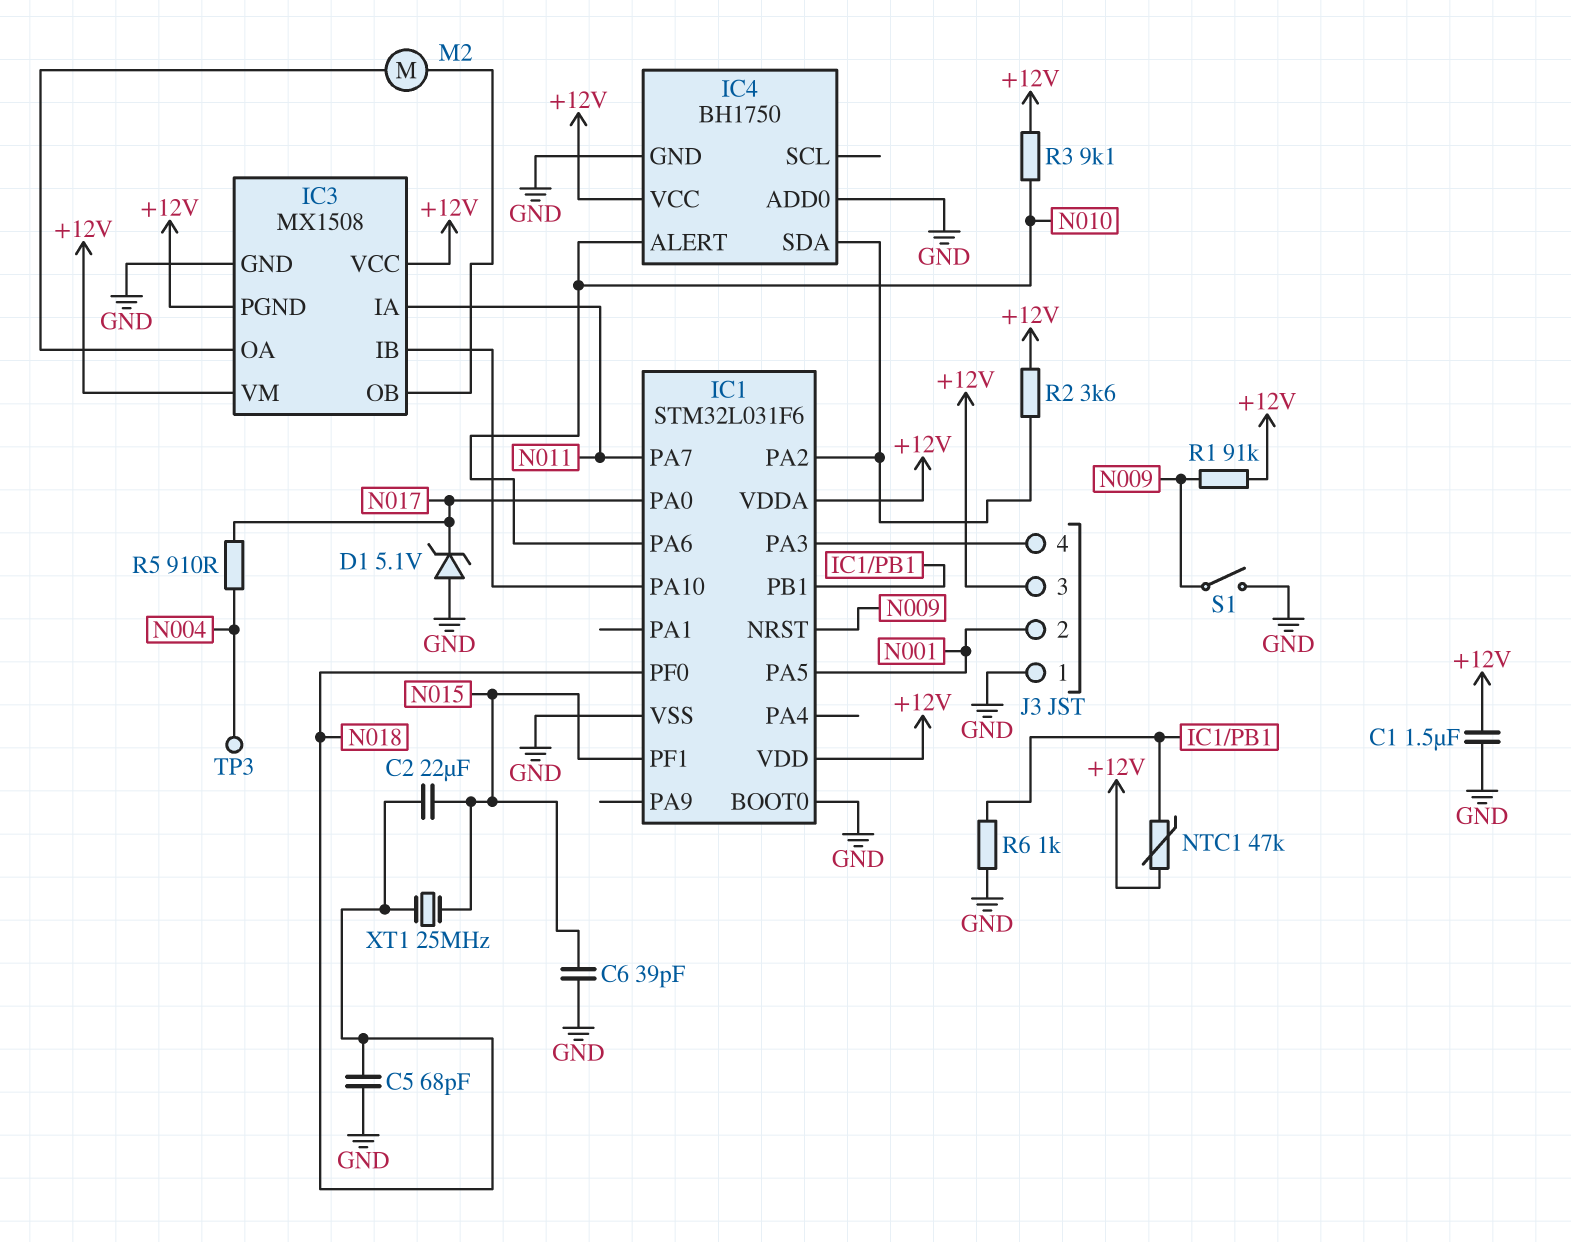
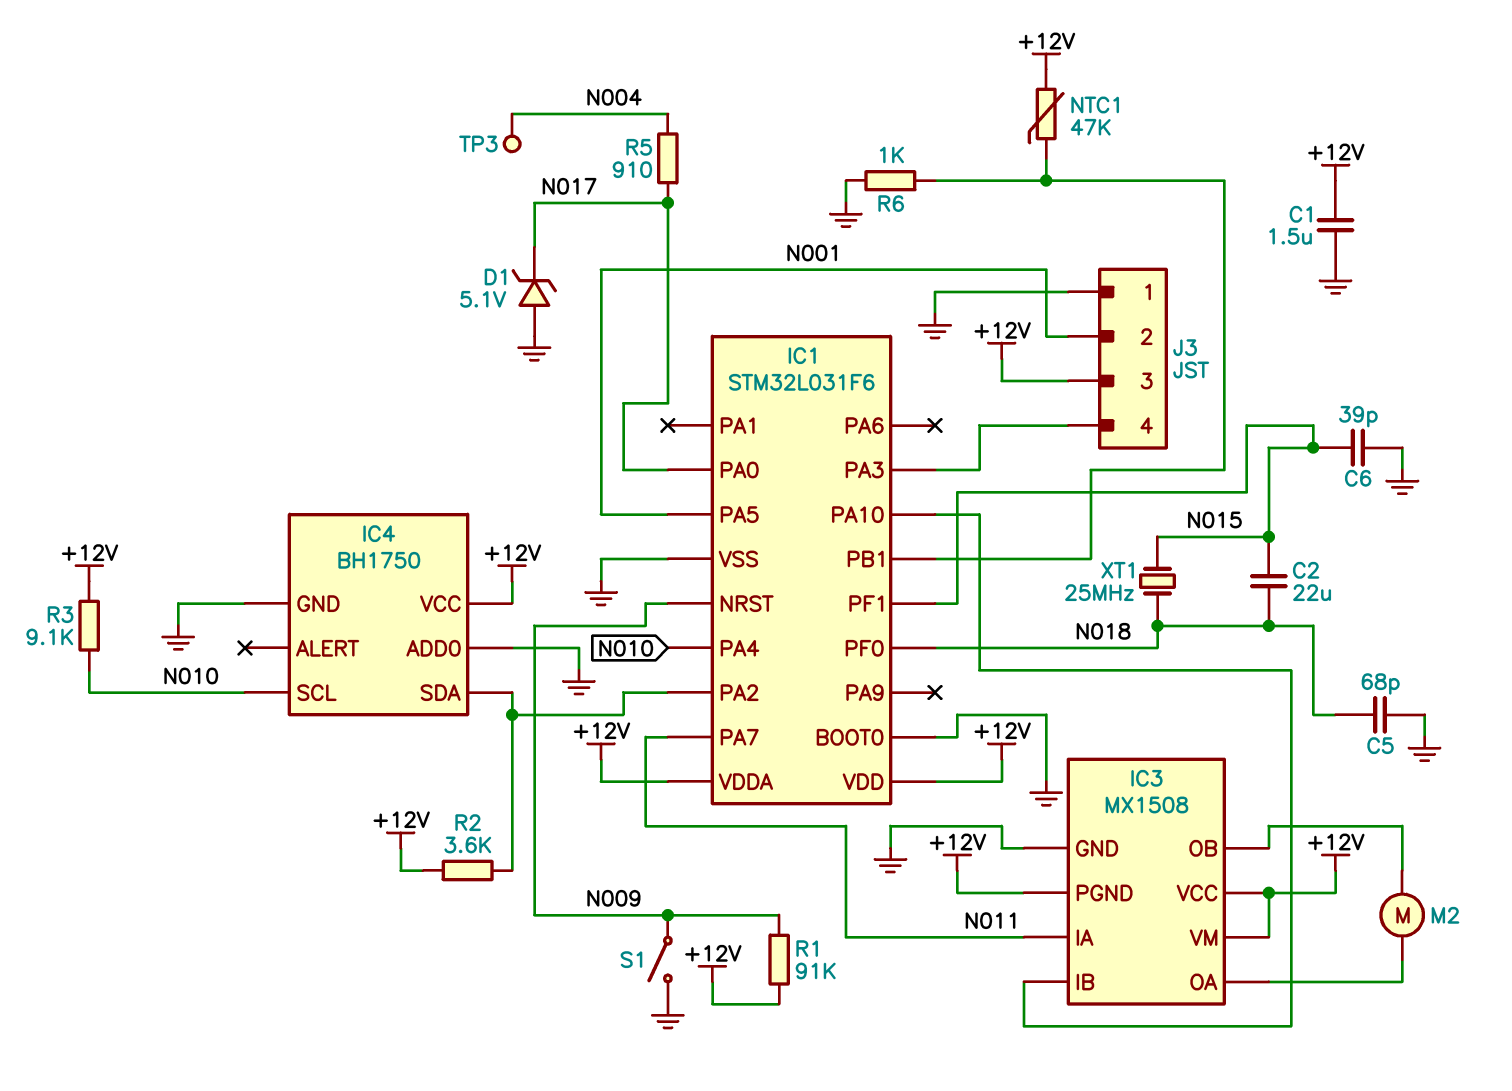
IC1 pin PA4: none -> N010
IC1 pin PA6: N010 -> none
IC4 pin ALERT: N010 -> none
IC4 pin SCL: none -> N010

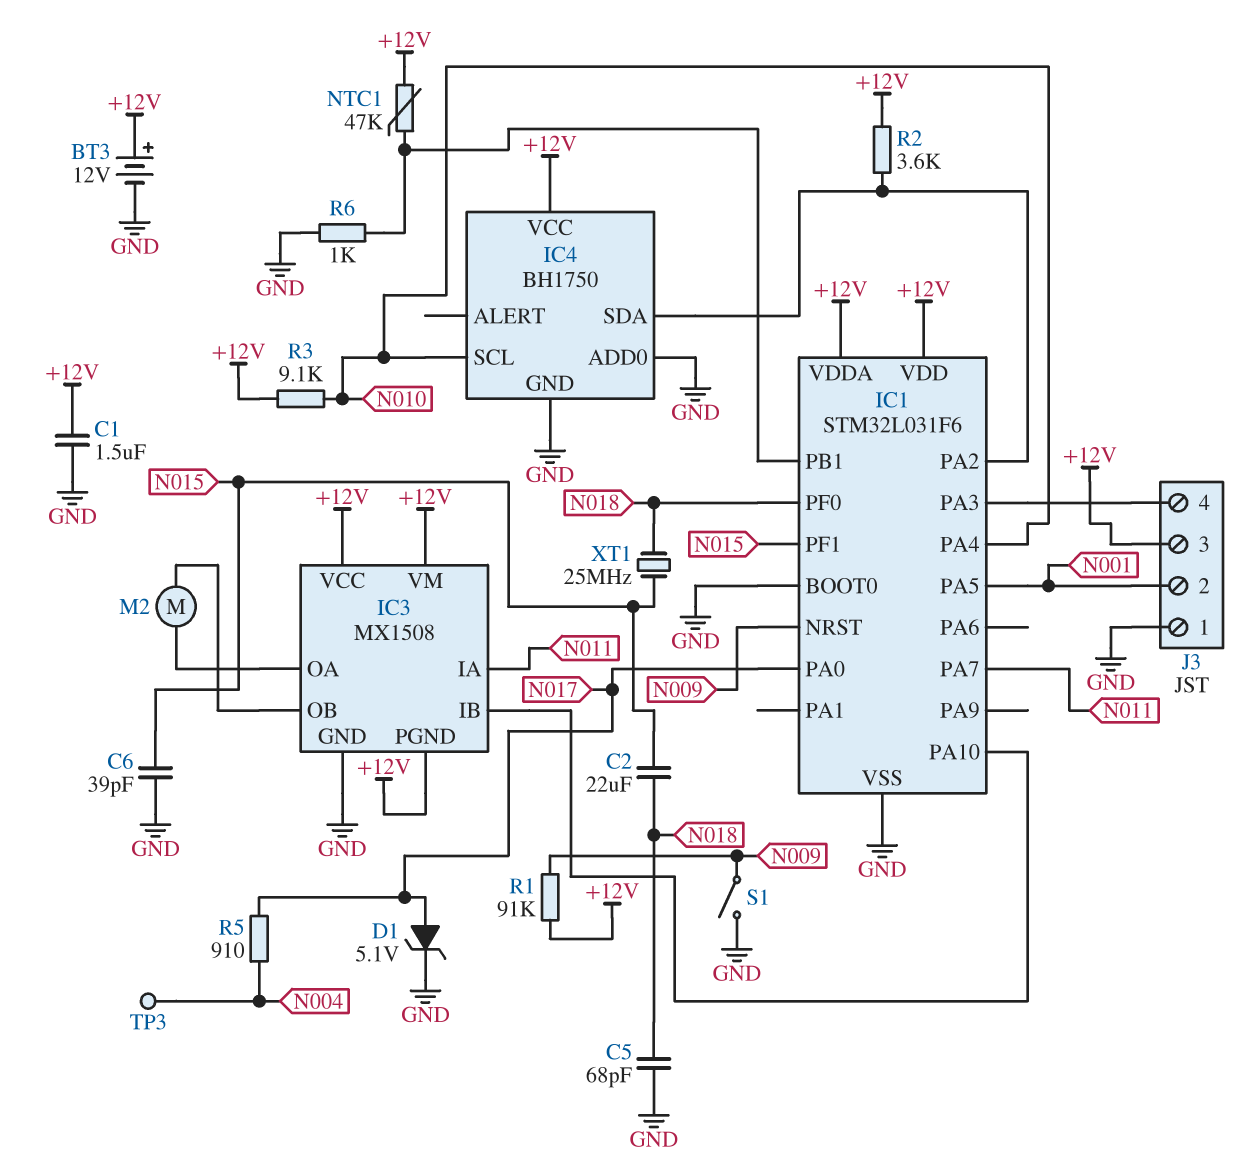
BT3: none -> 12V (plus +12V, minus GND)
D1: zener 5.1V (A GND, K N017) -> zener 5.1V (A N017, K GND)

